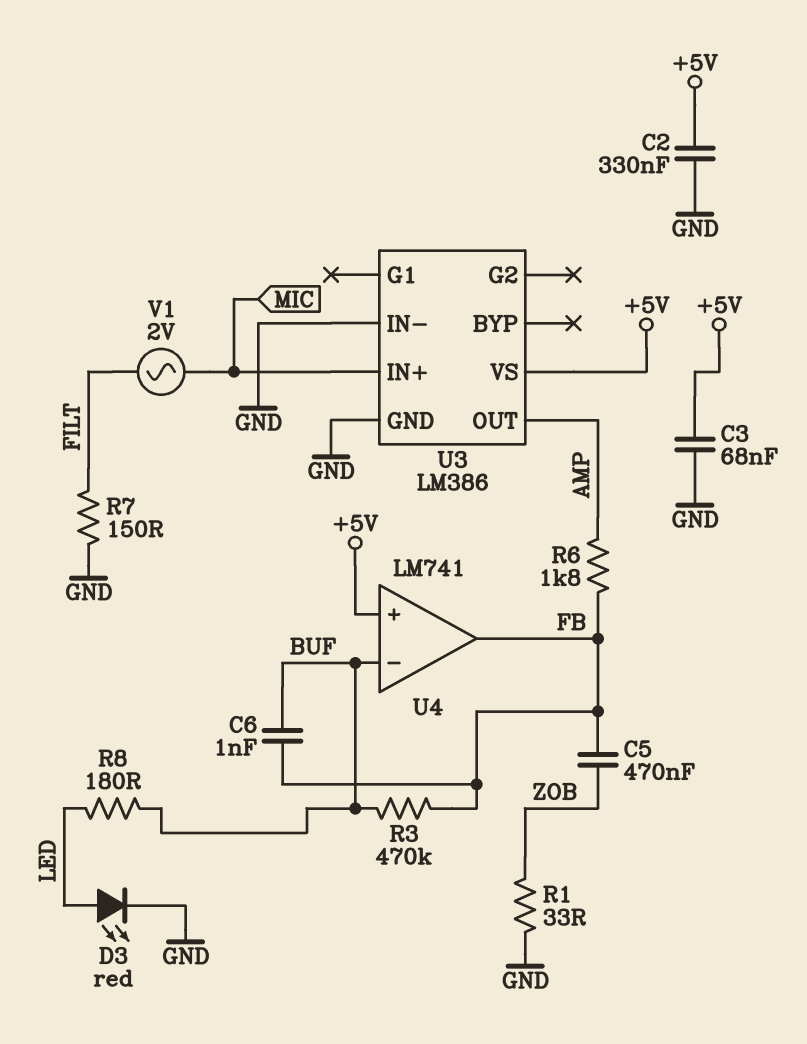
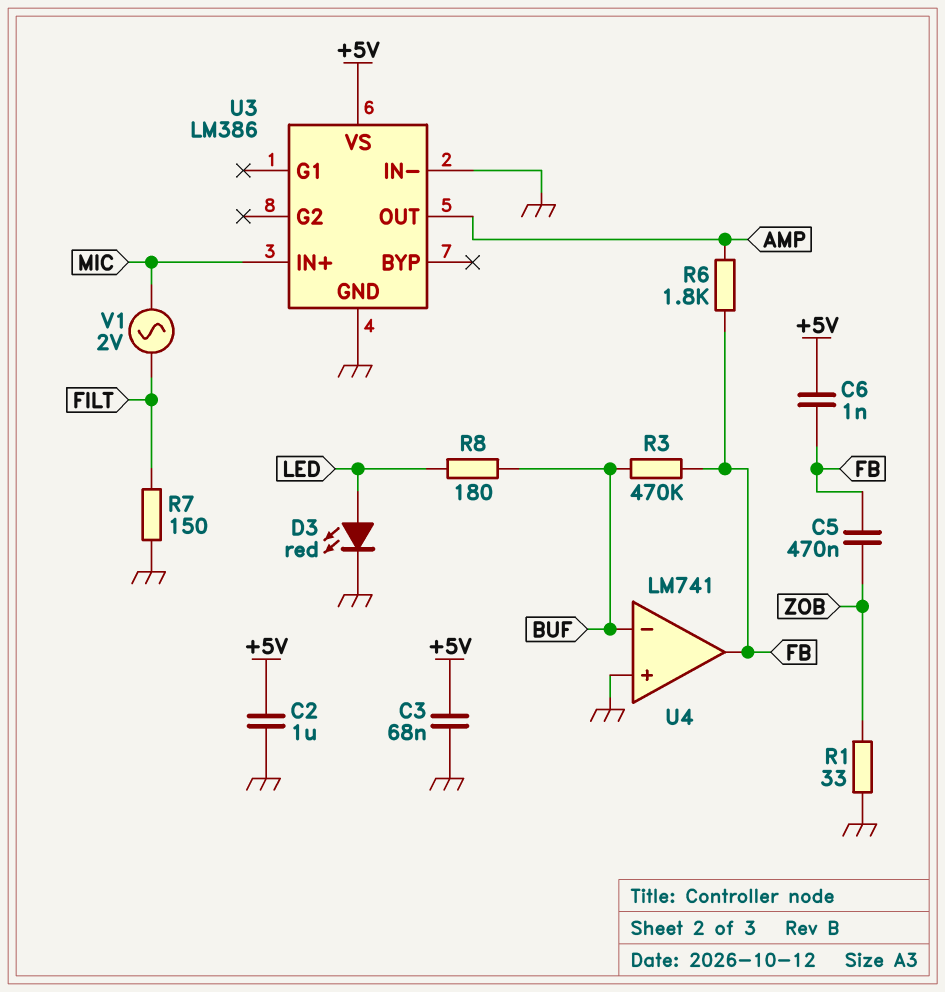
C2: 330nF (+5V, GND) -> 1uF (+5V, GND)
C6: 1nF (BUF, FB) -> 1nF (+5V, FB)
U4 pin in+: +5V -> GND

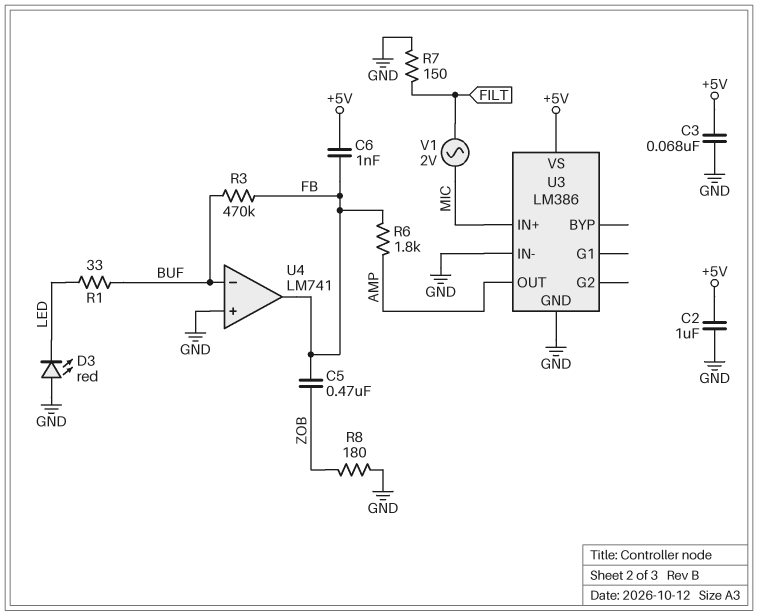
D3: LED red (A LED, K GND) -> LED red (A GND, K LED)
R1: 33 (GND, ZOB) -> 33 (BUF, LED)
R8: 180 (BUF, LED) -> 180 (GND, ZOB)

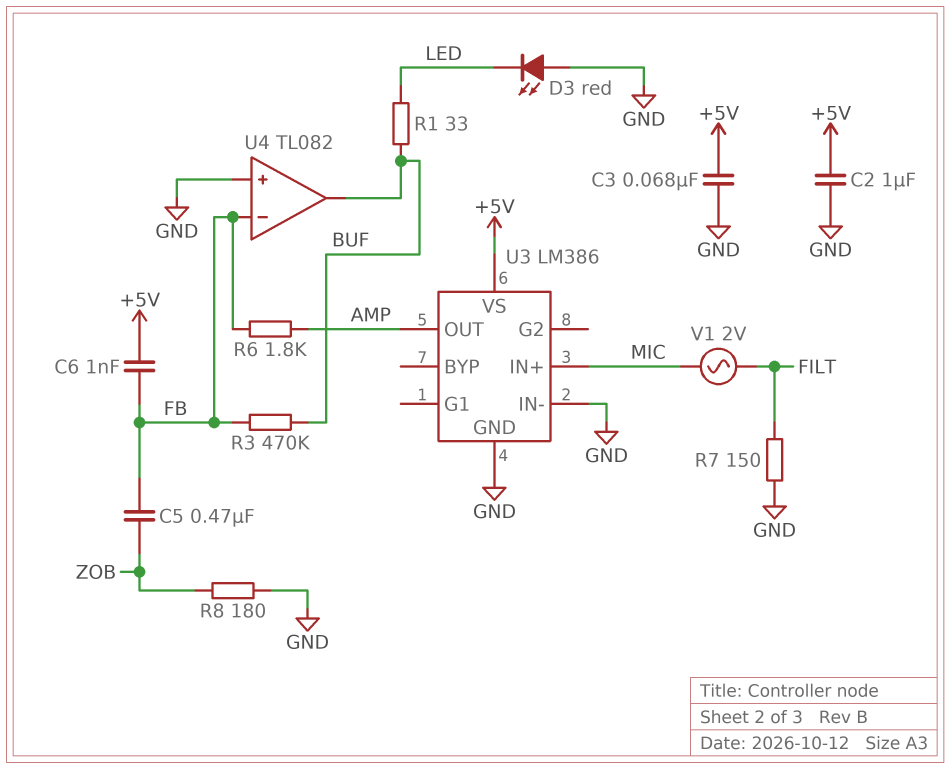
U4: LM741 -> TL082
U4 pin in-: BUF -> FB
U4 pin out: FB -> BUF

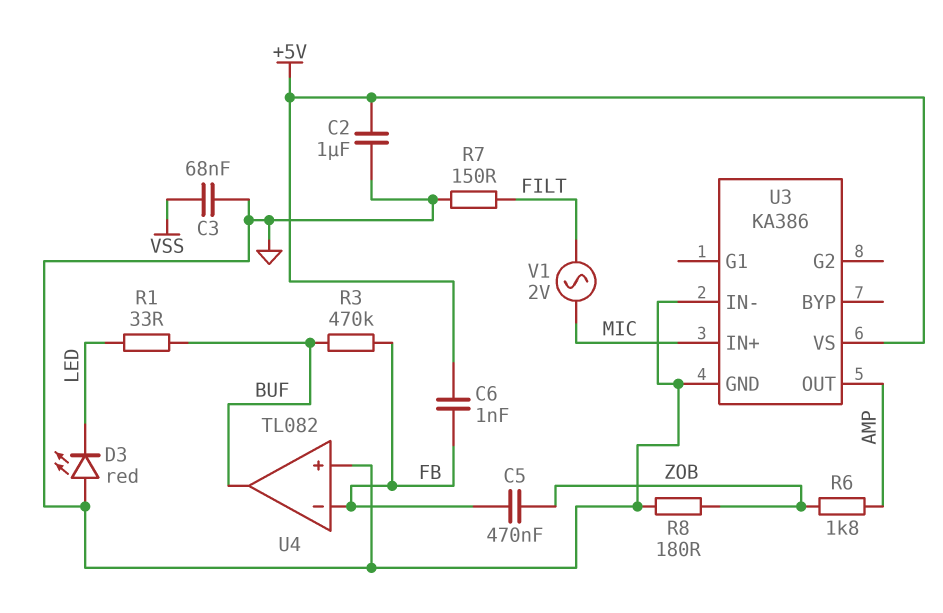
C3: 68nF (+5V, GND) -> 68nF (GND, VSS)
R6: 1.8k (AMP, FB) -> 1.8k (AMP, ZOB)
U3: LM386 -> KA386

